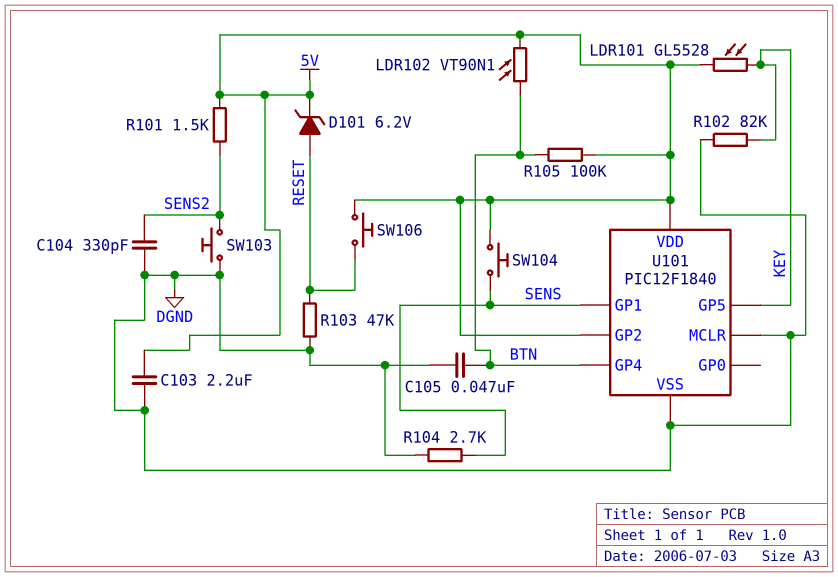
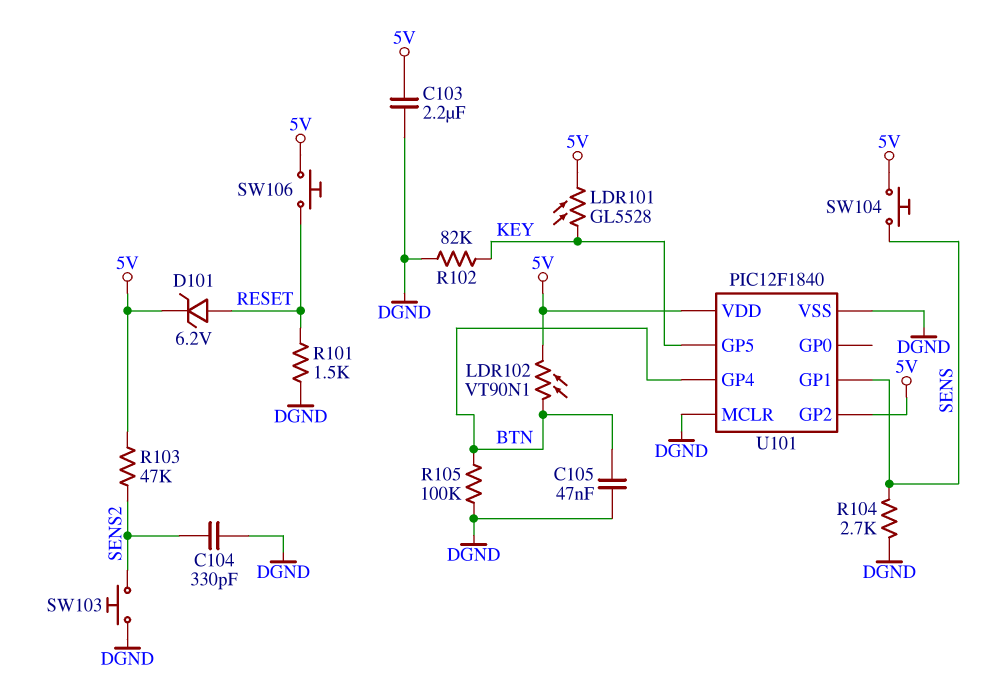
R101: 1.5k (5V, SENS2) -> 1.5k (DGND, RESET)
R103: 47k (DGND, RESET) -> 47k (5V, SENS2)
R105: 100k (5V, BTN) -> 100k (BTN, DGND)

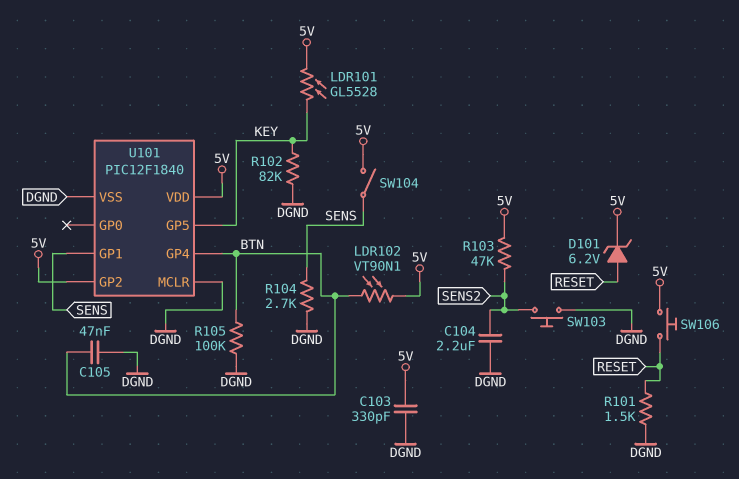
C103: 2.2uF (5V, DGND) -> 330pF (5V, DGND)
C104: 330pF (DGND, SENS2) -> 2.2uF (DGND, SENS2)
SW104: button (5V, SENS) -> switch (5V, SENS)

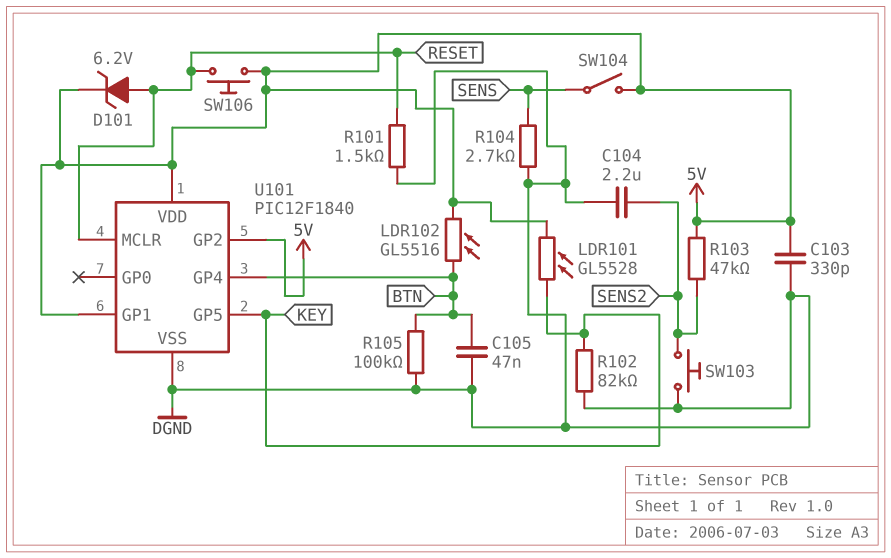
LDR102: VT90N1 (5V, BTN) -> GL5516 (5V, BTN)
U101 pin GP1: SENS -> 5V
U101 pin MCLR: DGND -> RESET

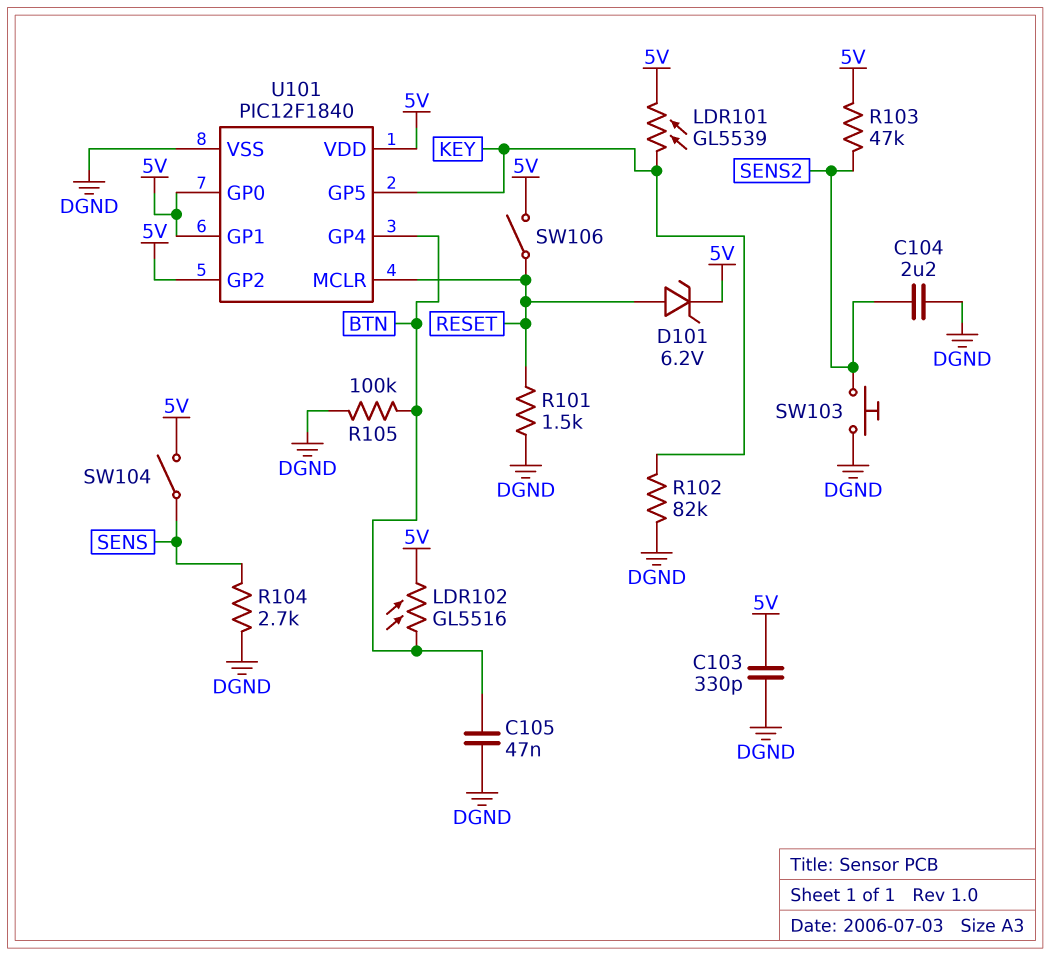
LDR101: GL5528 (5V, KEY) -> GL5539 (5V, KEY)
SW106: button (5V, RESET) -> switch (5V, RESET)
U101 pin GP0: none -> 5V

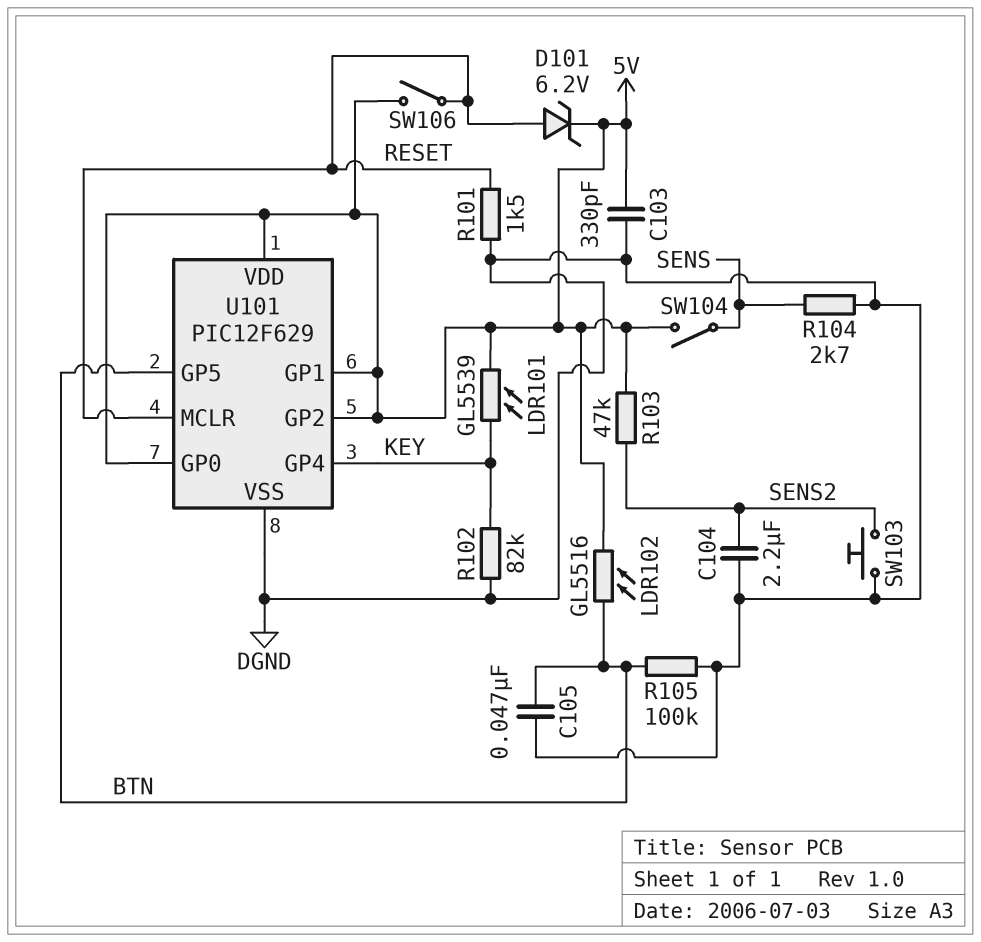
U101: PIC12F1840 -> PIC12F629
U101 pin GP4: BTN -> KEY
U101 pin GP5: KEY -> BTN

